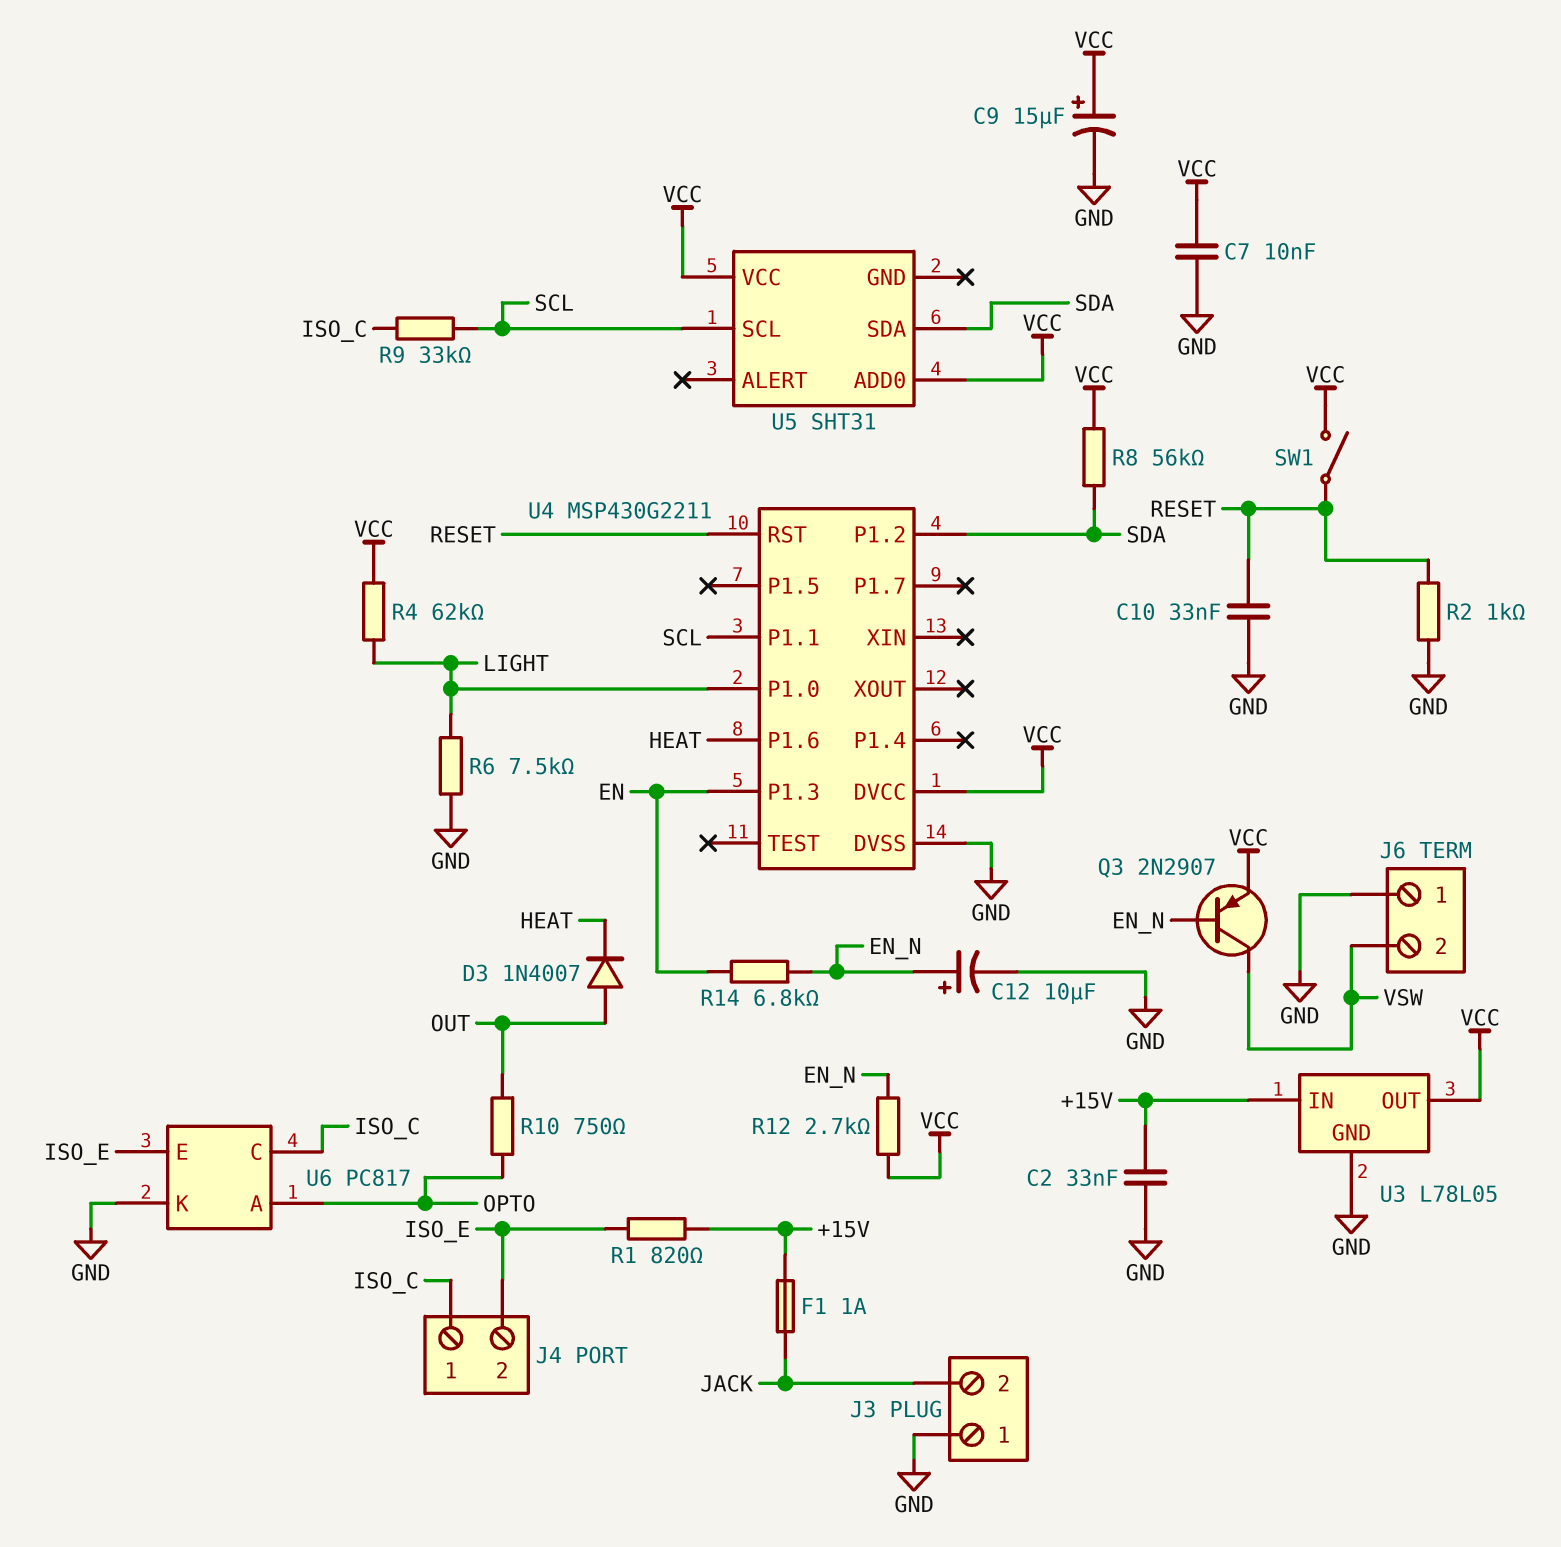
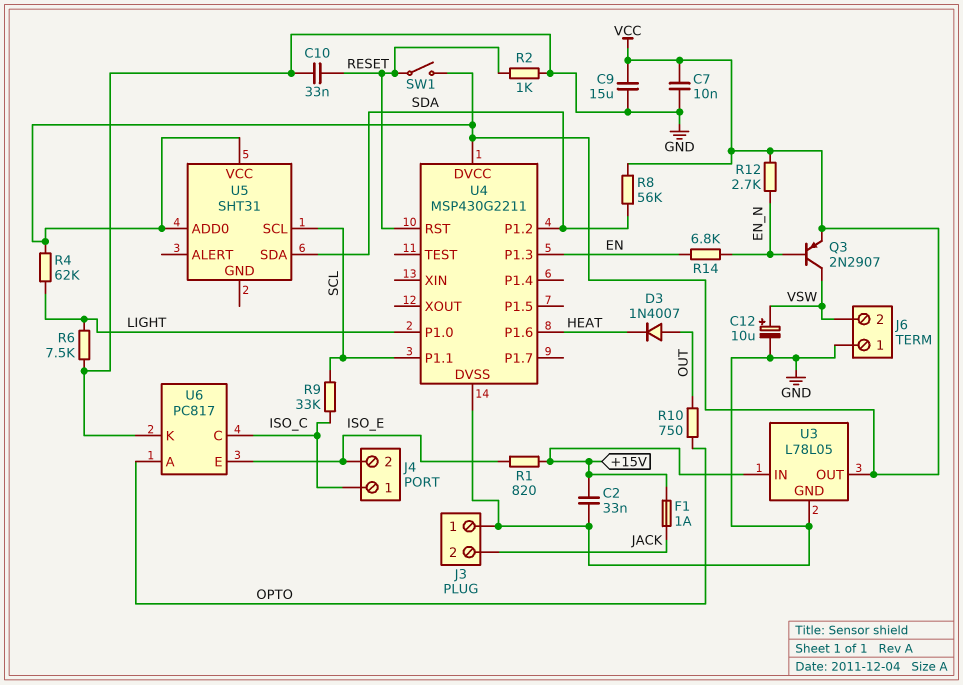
C9: 15uF (plus VCC, minus GND) -> 15uF (GND, VCC)
C12: 10uF (plus EN_N, minus GND) -> 10uF (plus VSW, minus GND)

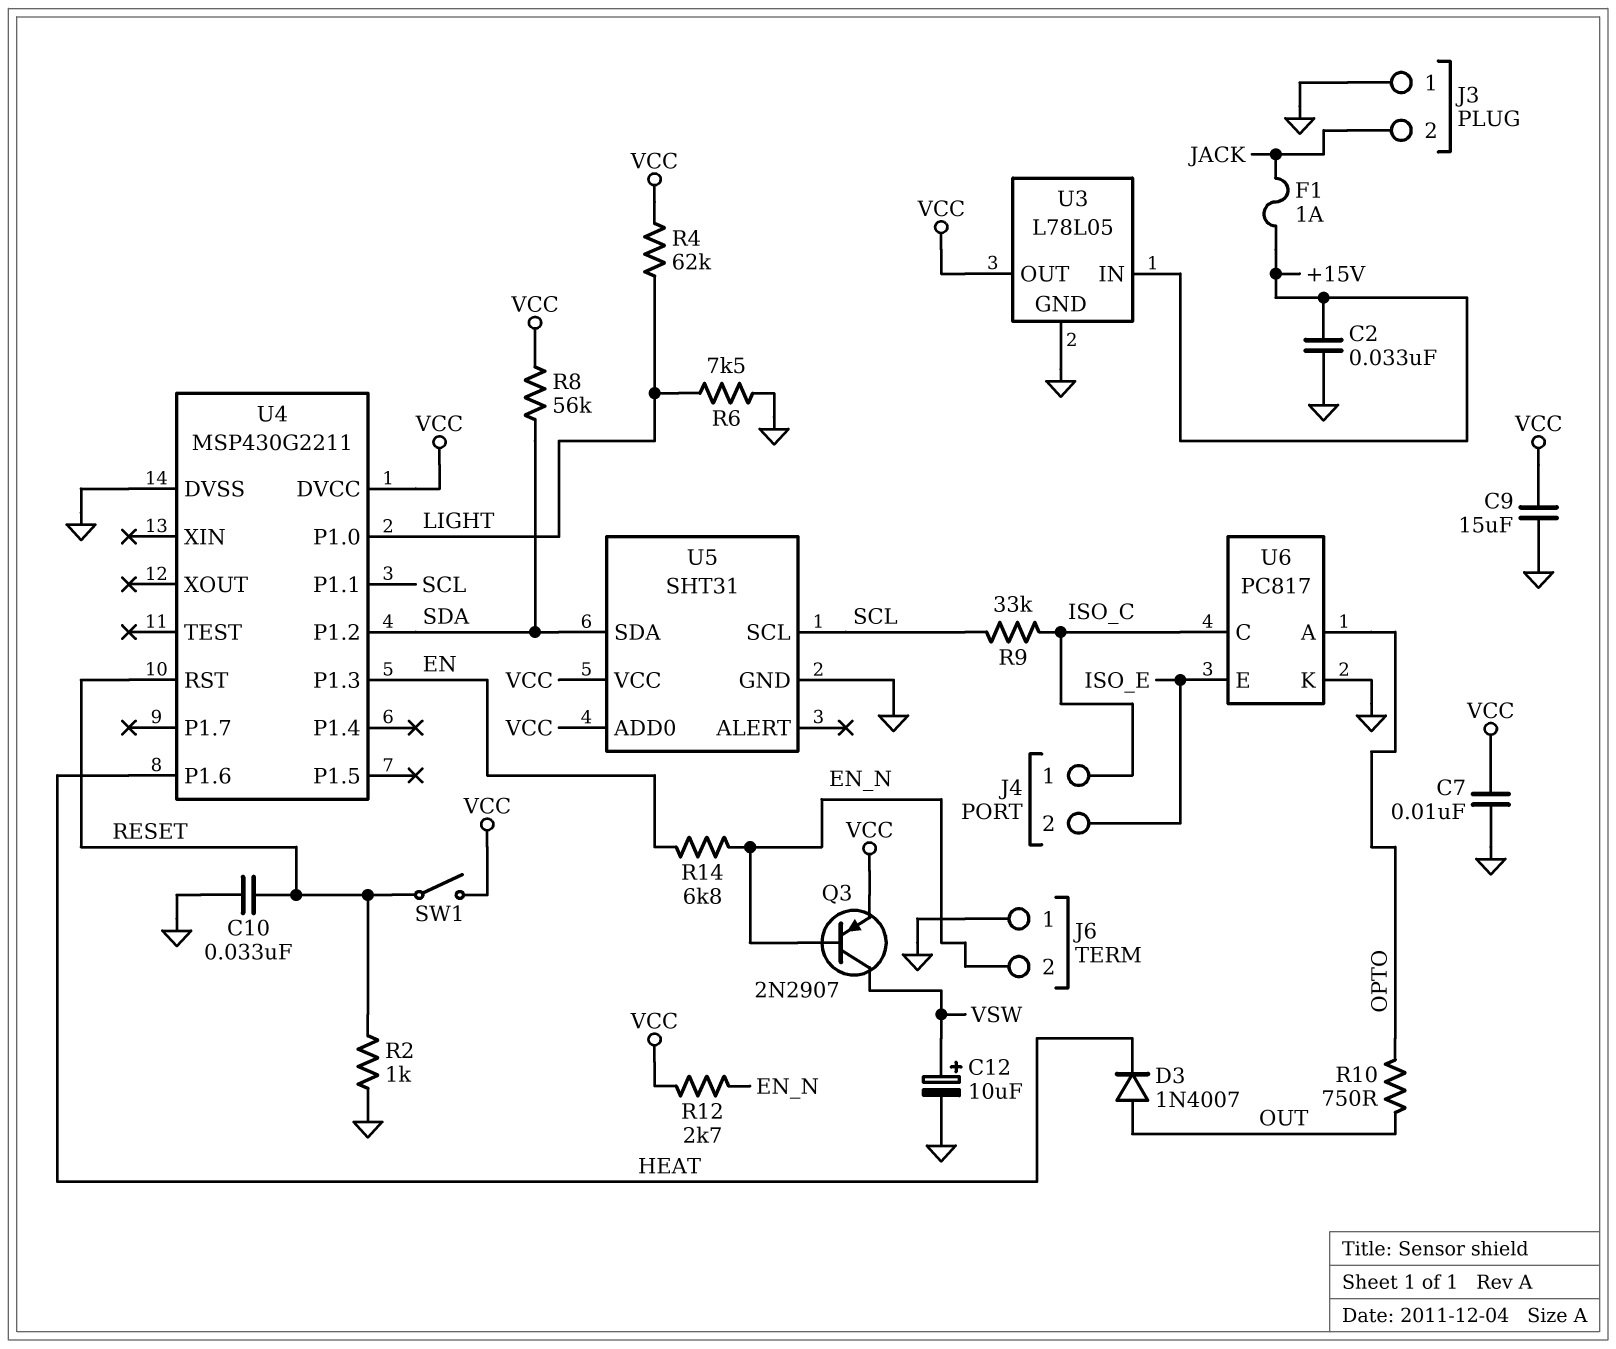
J6 pin 2: VSW -> EN_N
R1: 820 (+15V, ISO_E) -> none
U5 pin GND: none -> GND

